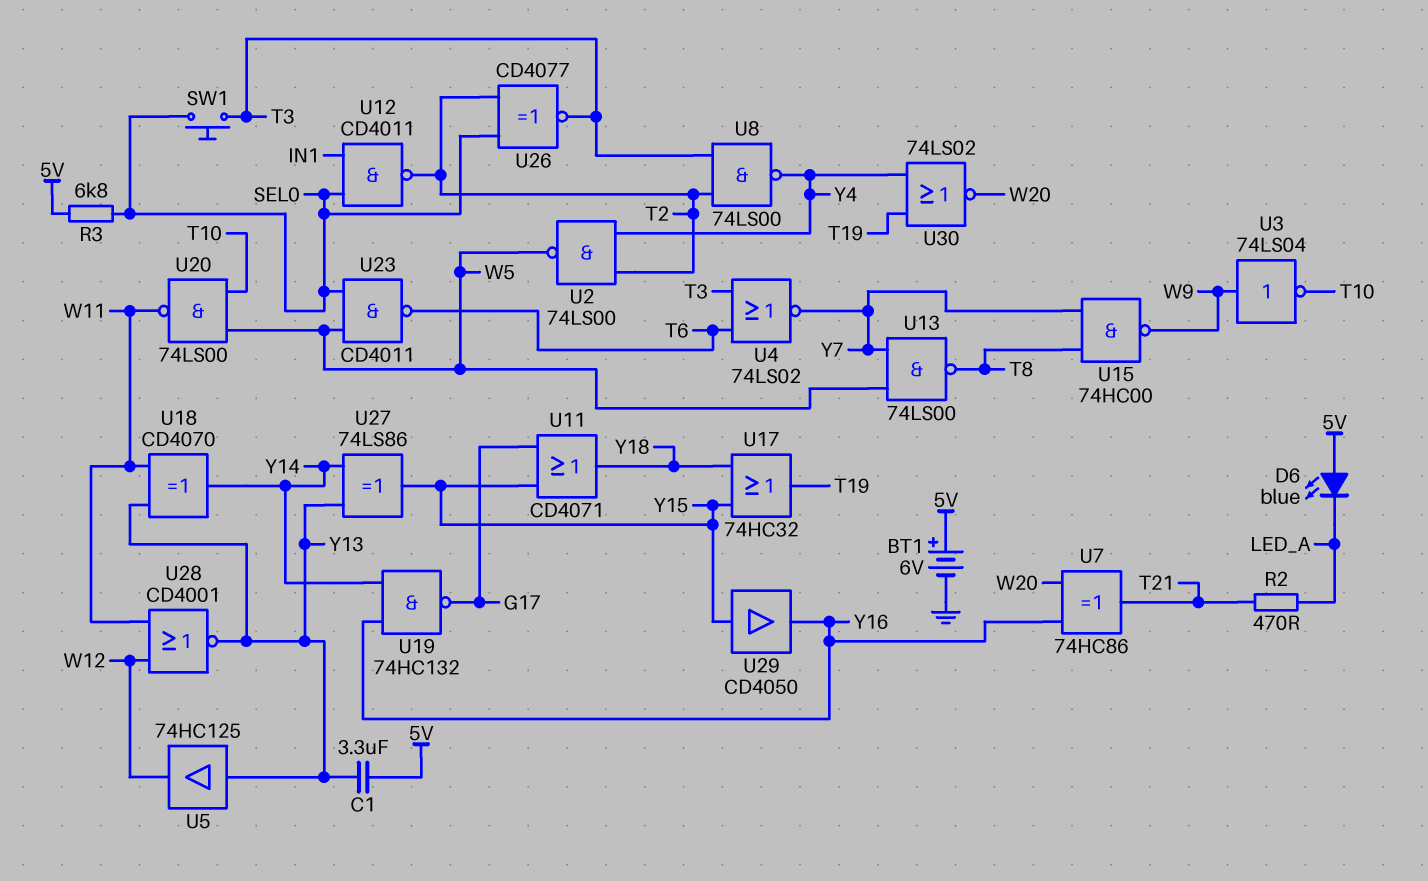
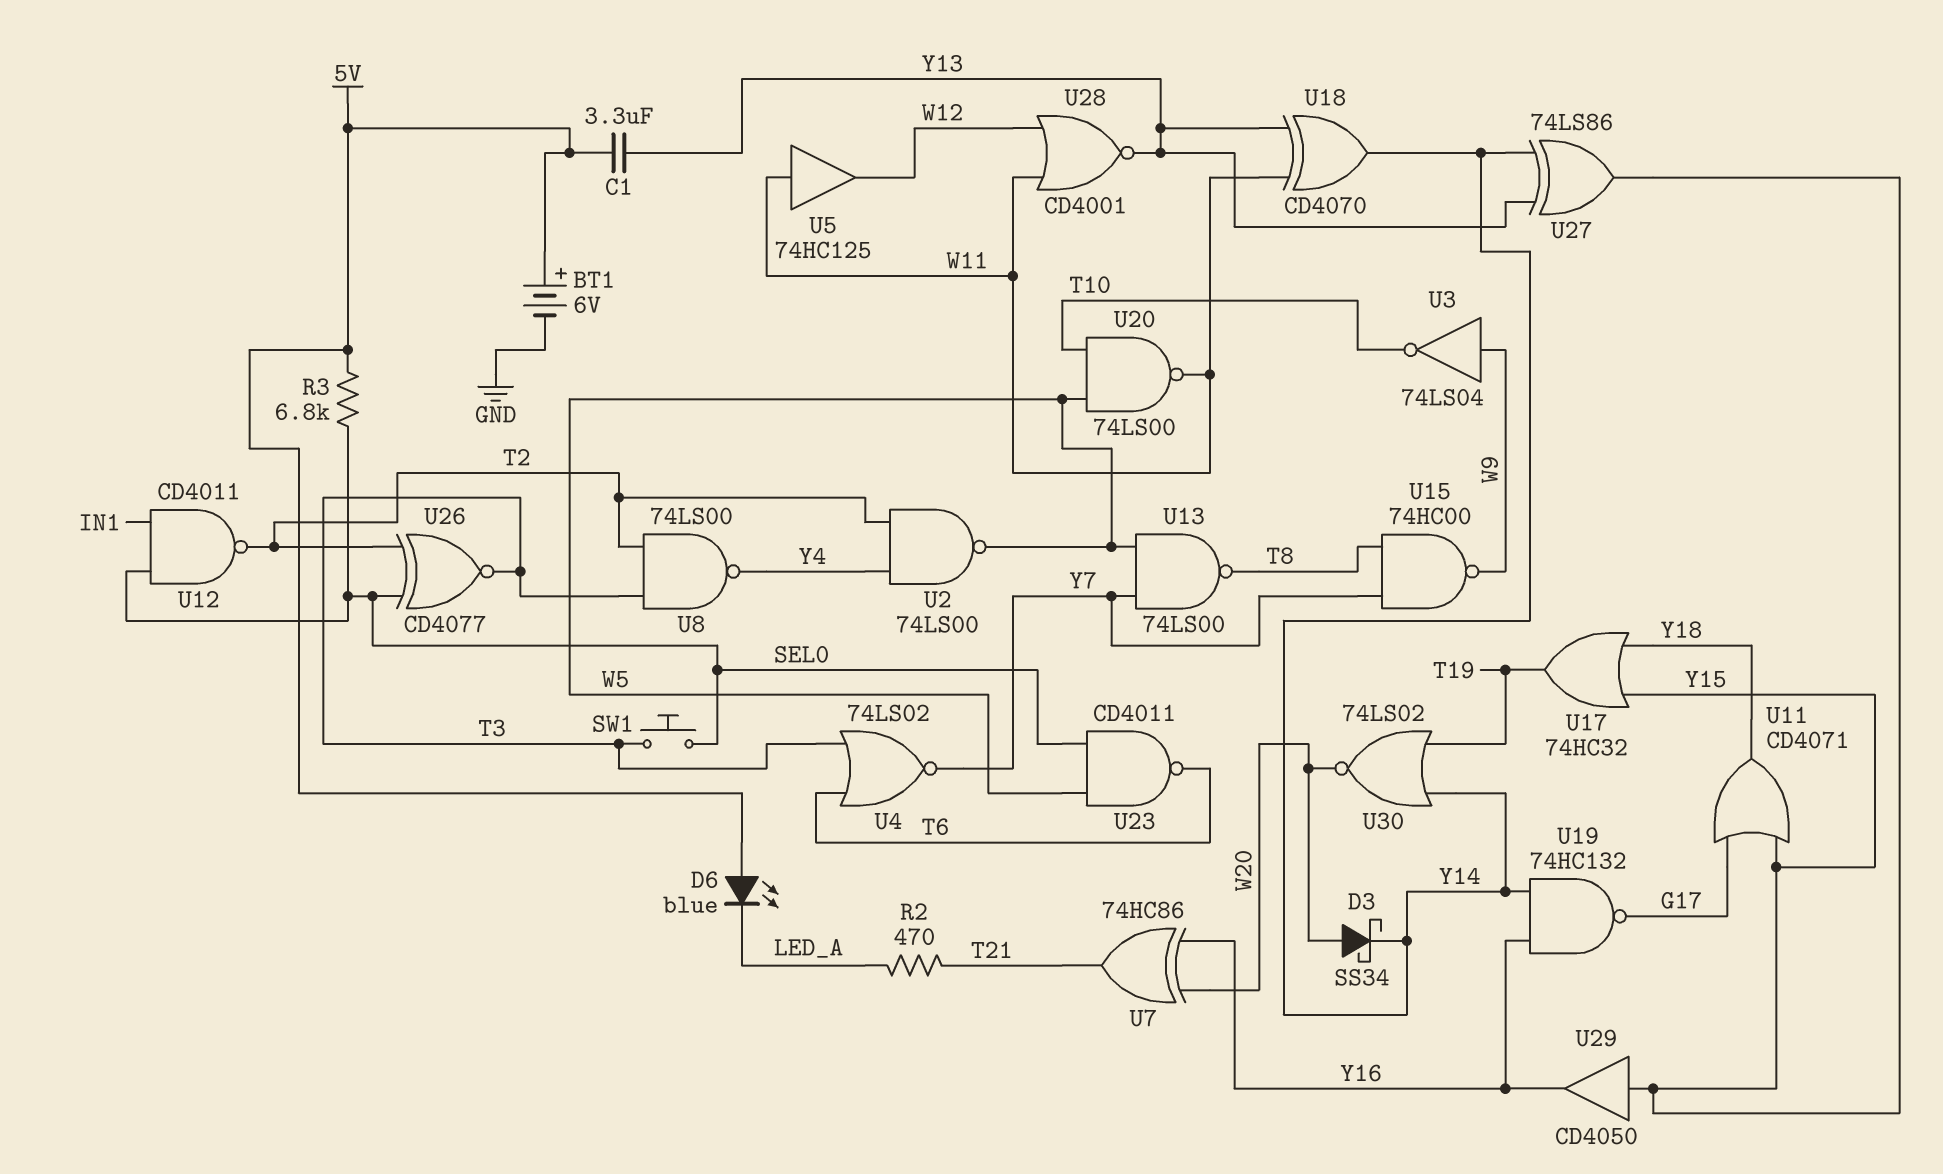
D3: none -> schottky SS34 (A W20, K Y14)
U5: buffer 74HC125 (in Y13, out W12) -> buffer 74HC125 (in W11, out W12)
U30: NOR 74LS02 (in T19, in Y4, out W20) -> NOR 74LS02 (in T19, in Y14, out W20)

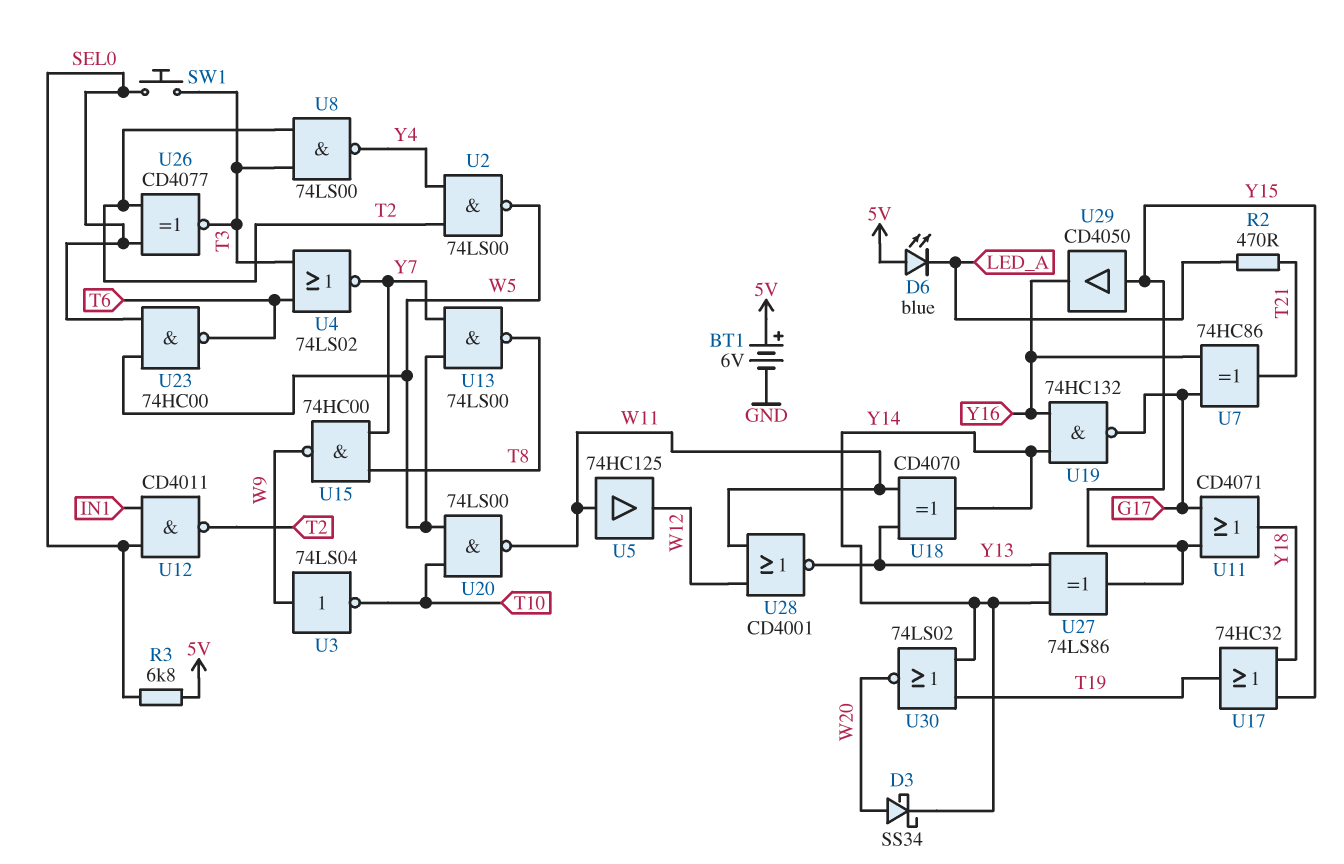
C1: 3.3uF (5V, Y13) -> none
U7: XOR 74HC86 (in W20, in Y16, out T21) -> XOR 74HC86 (in G17, in Y16, out T21)
U23: NAND CD4011 (in SEL0, in W5, out T6) -> NAND 74HC00 (in SEL0, in W5, out T6)

